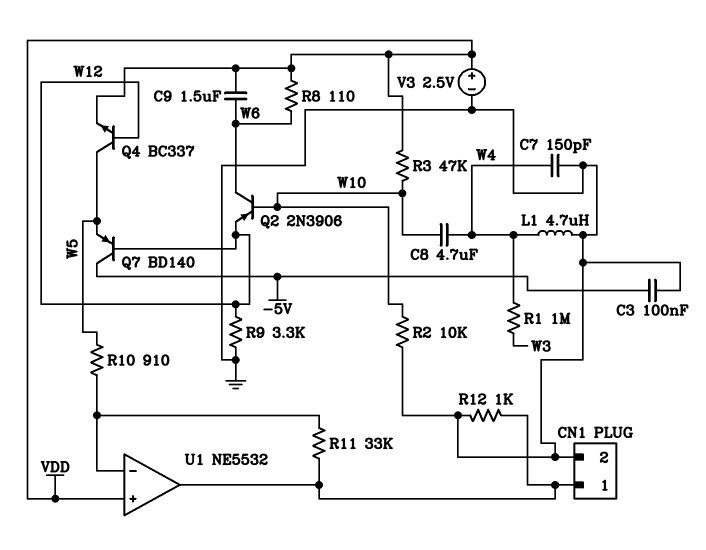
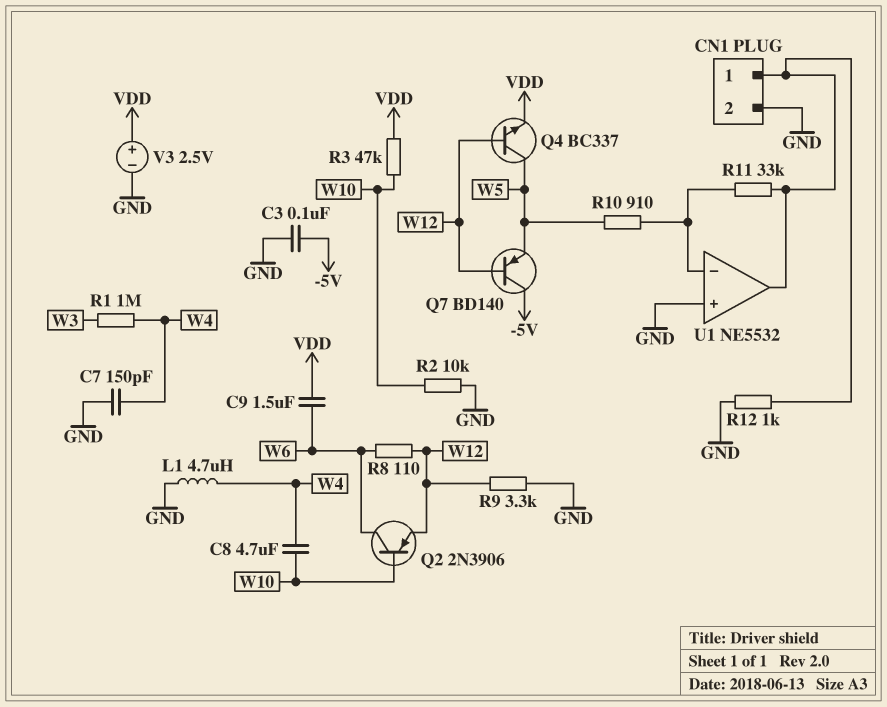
R8: 110 (VDD, W6) -> 110 (W6, W12)
U1 pin in+: VDD -> GND

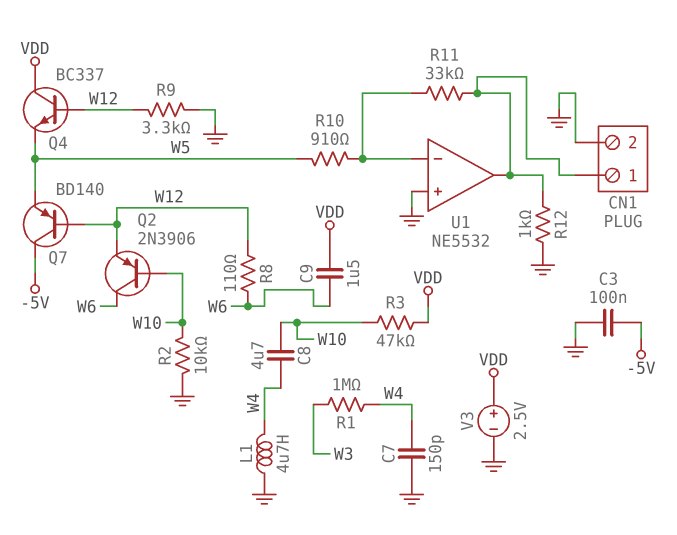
Q4: NPN BC337 (B W12, C W5, E VDD) -> NPN BC337 (B W12, C VDD, E W5)

